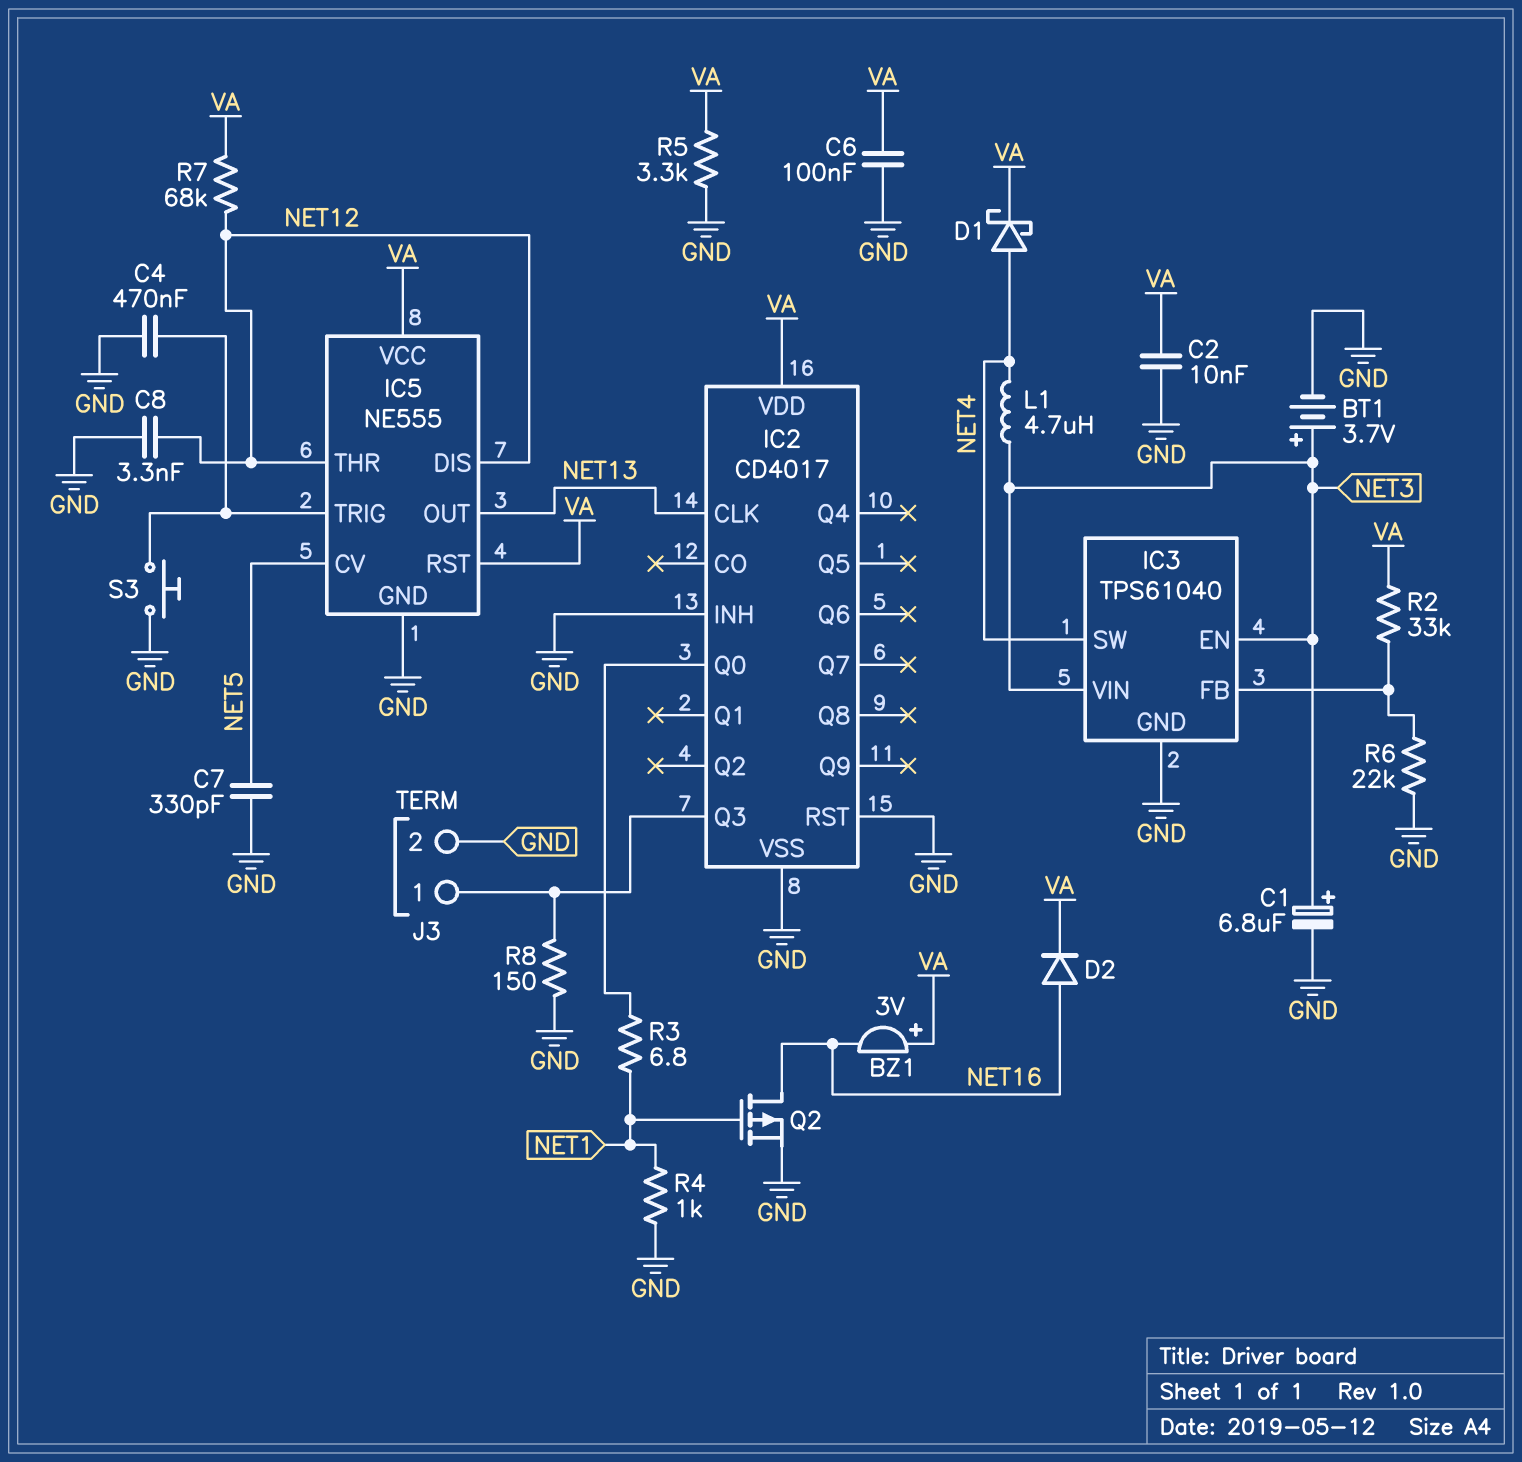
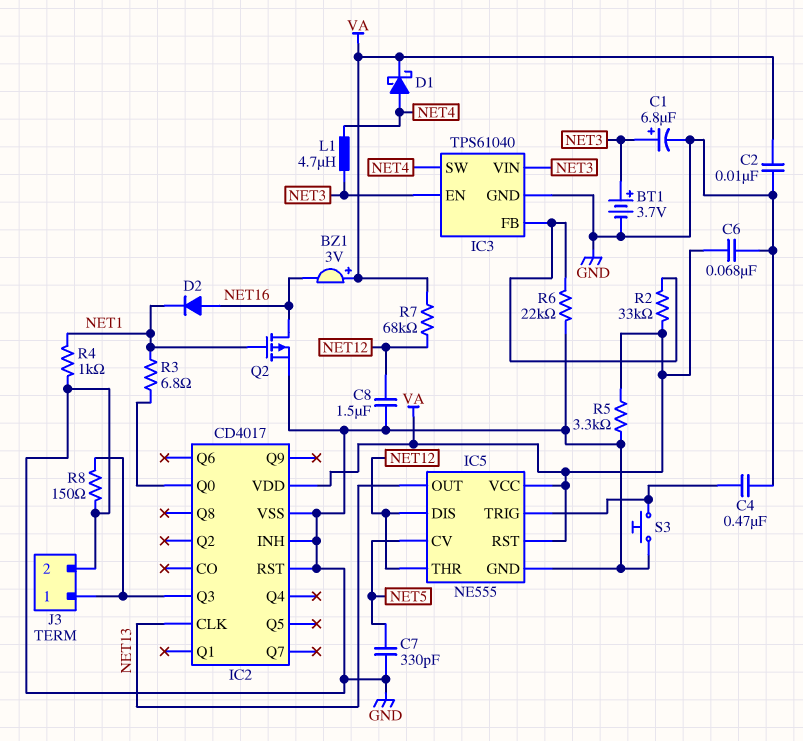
C6: 100nF (GND, VA) -> 68nF (GND, VA)
C8: 3.3nF (GND, NET12) -> 1.5uF (GND, NET12)
D2: diode (A NET16, K VA) -> diode (A NET16, K NET1)

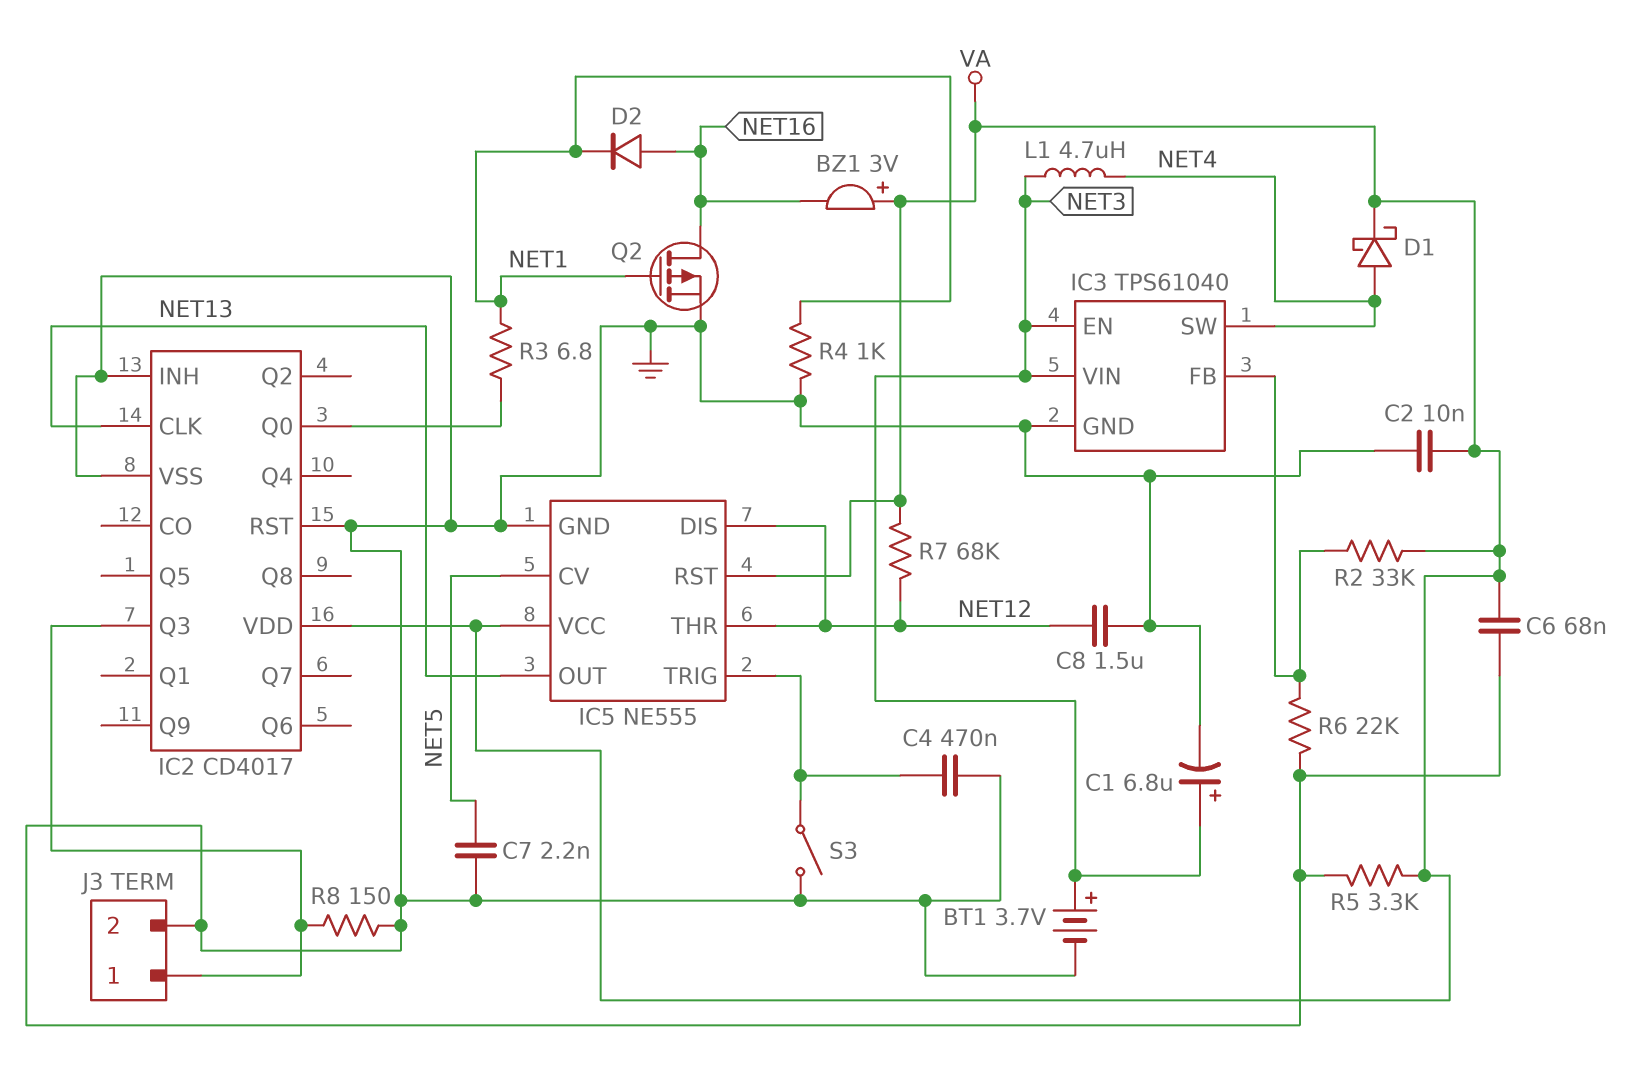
C7: 330pF (GND, NET5) -> 2.2nF (GND, NET5)
S3: button (GND, IC5/TRIG) -> switch (GND, IC5/TRIG)

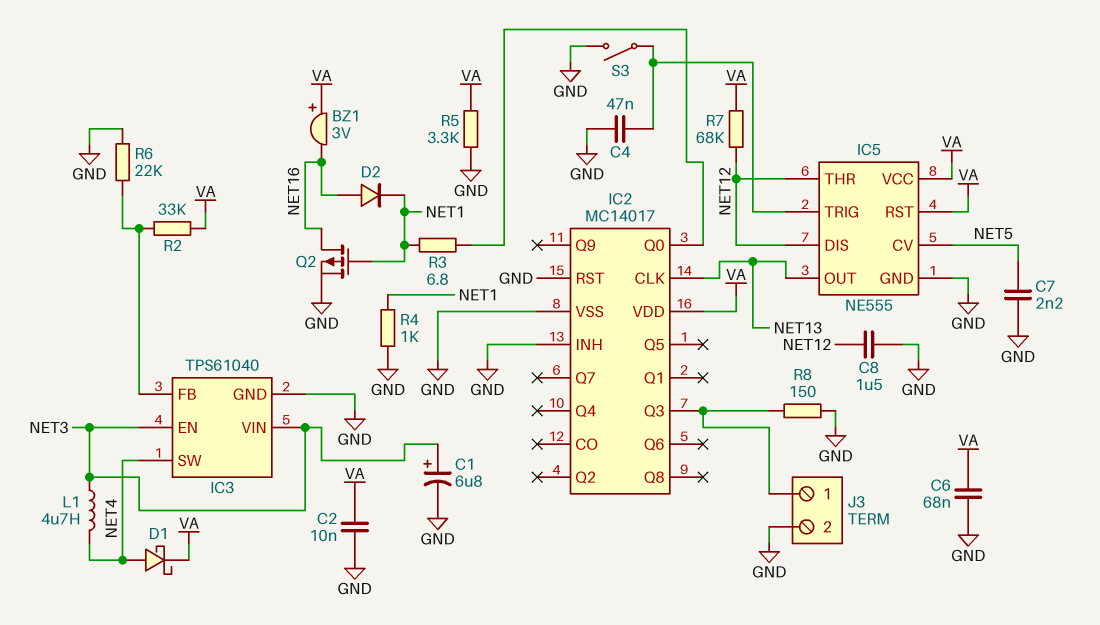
BT1: 3.7V (plus NET3, minus GND) -> none
C4: 470nF (GND, IC5/TRIG) -> 47nF (GND, IC5/TRIG)
IC2: CD4017 -> MC14017

